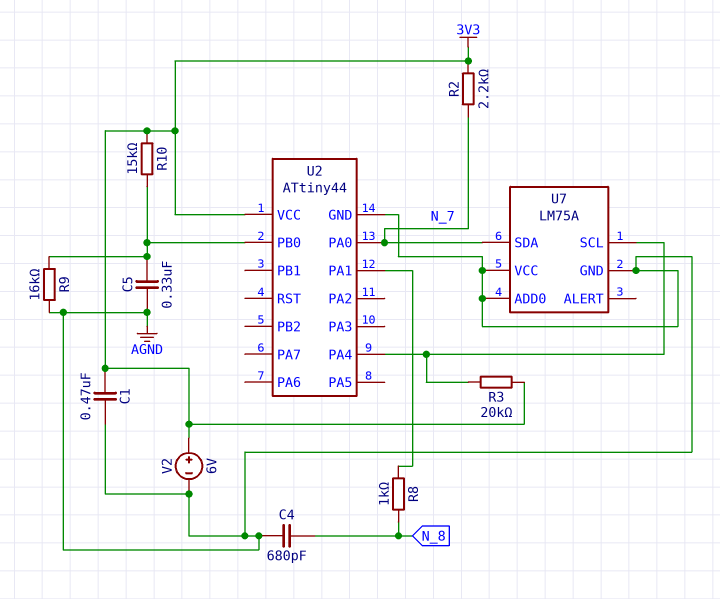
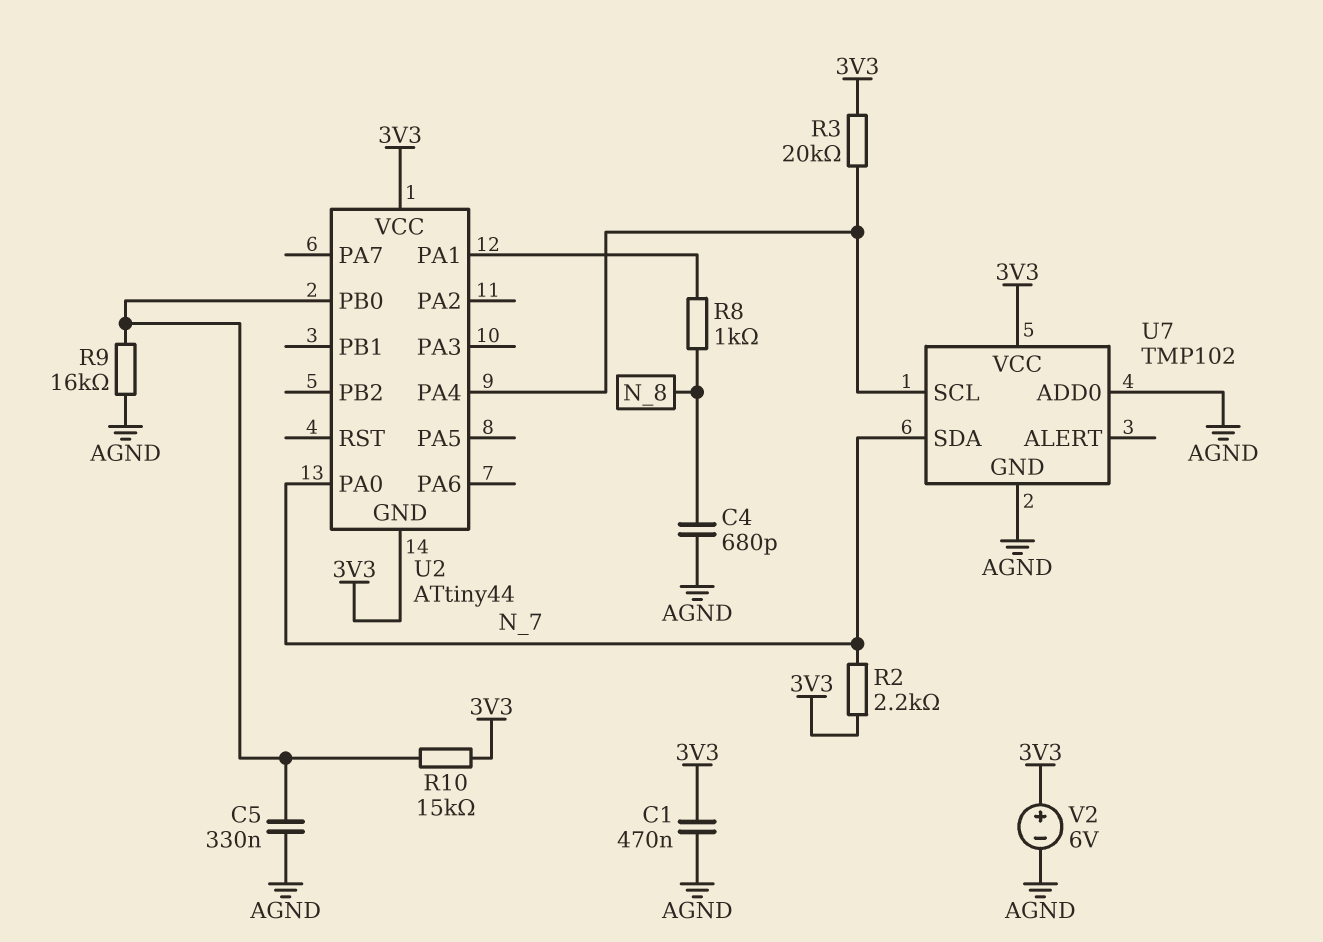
U2 pin GND: AGND -> 3V3
U7: LM75A -> TMP102
U7 pin VCC: AGND -> 3V3

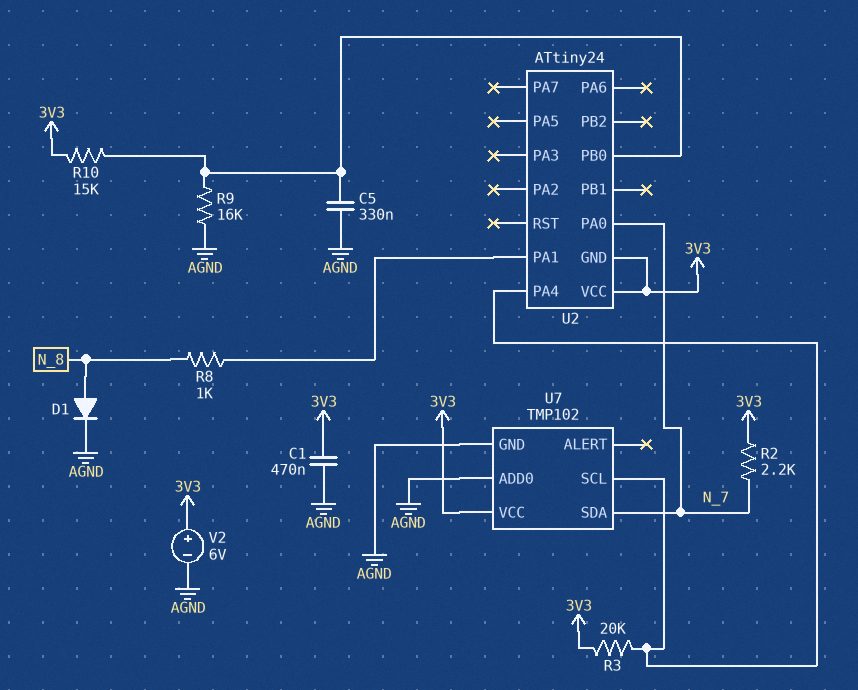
C4: 680pF (AGND, N_8) -> none
D1: none -> diode (A N_8, K AGND)
U2: ATtiny44 -> ATtiny24

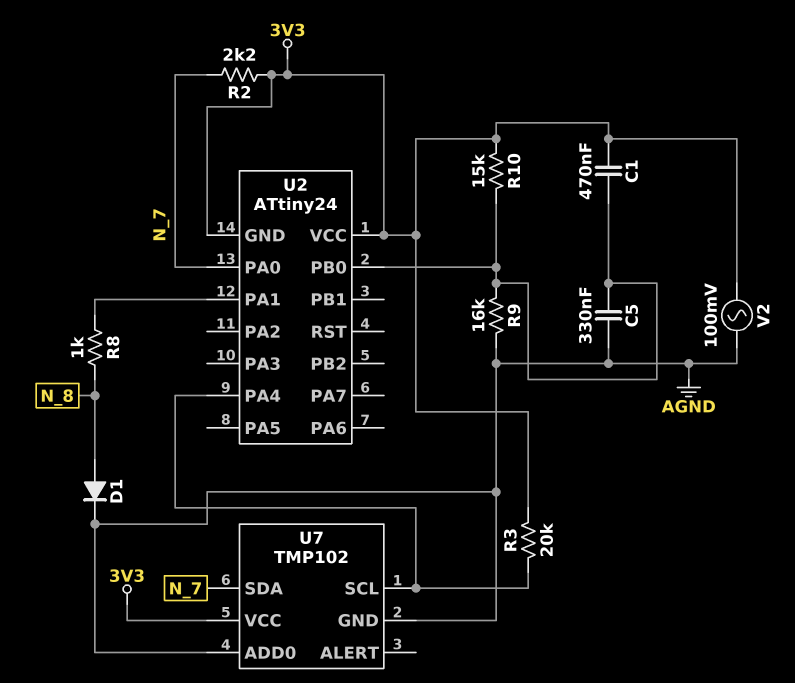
C1: 470nF (3V3, AGND) -> 470nF (3V3, U2/PB0)
V2: 6V (plus 3V3, minus AGND) -> AC 100mV (3V3, AGND)

